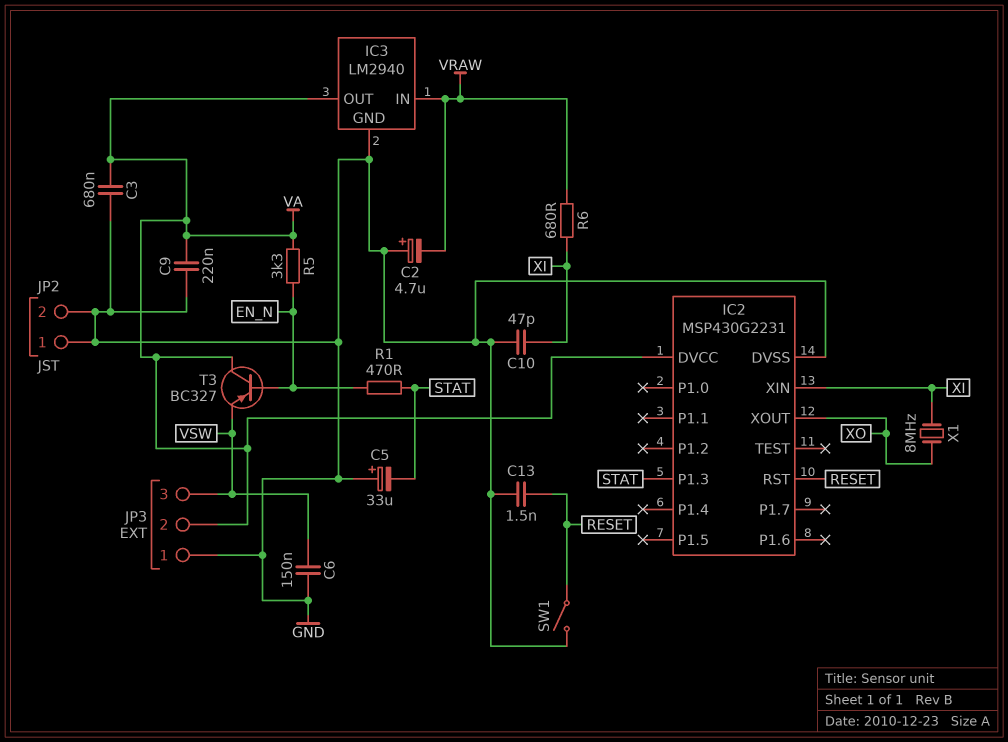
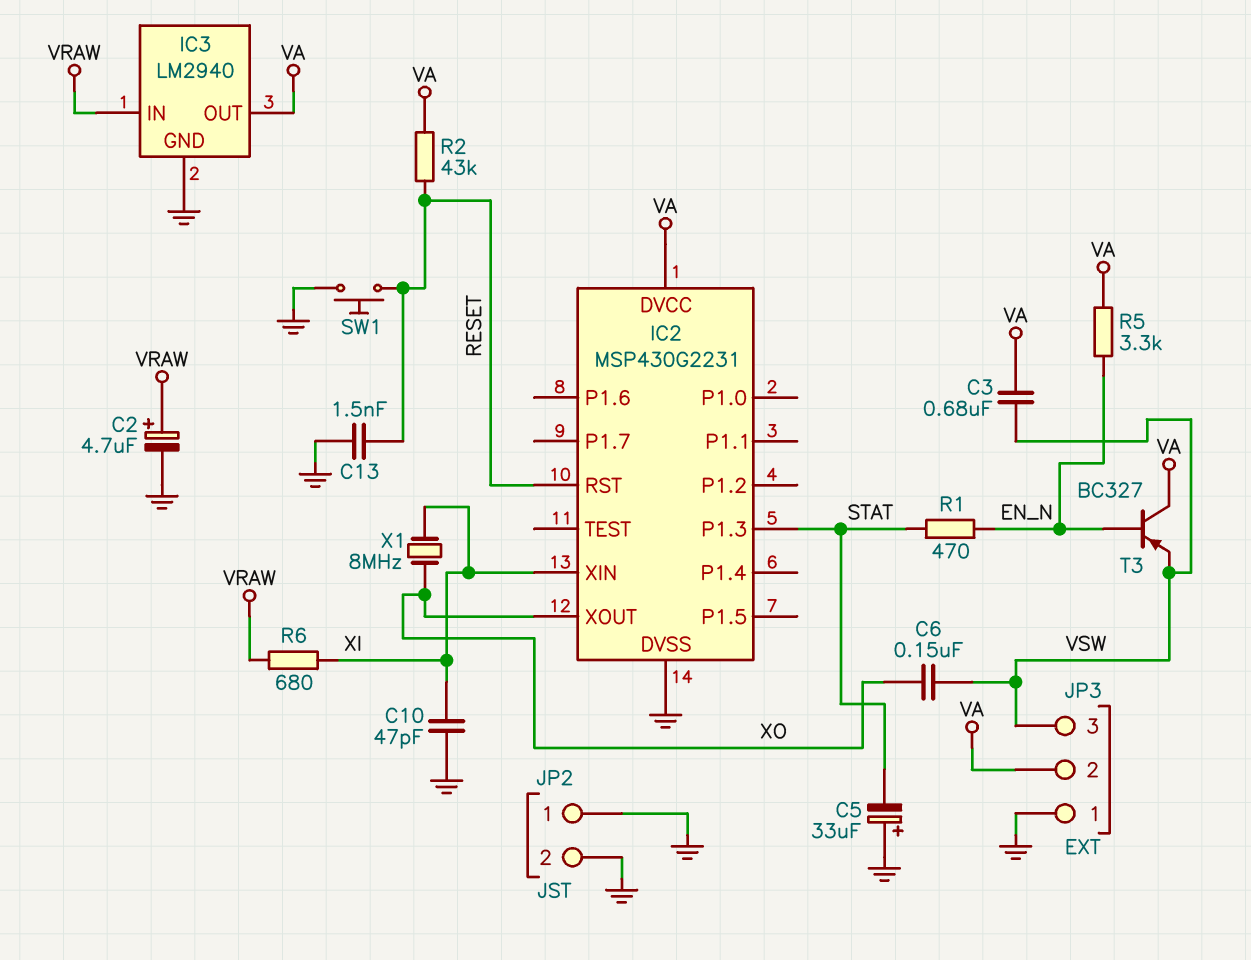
C2: 4.7uF (plus GND, minus VRAW) -> 4.7uF (plus VRAW, minus GND)
C3: 680nF (GND, VA) -> 680nF (VA, VSW)
C6: 150nF (GND, VSW) -> 150nF (VSW, XO)
C9: 220nF (GND, VA) -> none
R2: none -> 43k (RESET, VA)
SW1: switch (GND, RESET) -> button (GND, RESET)

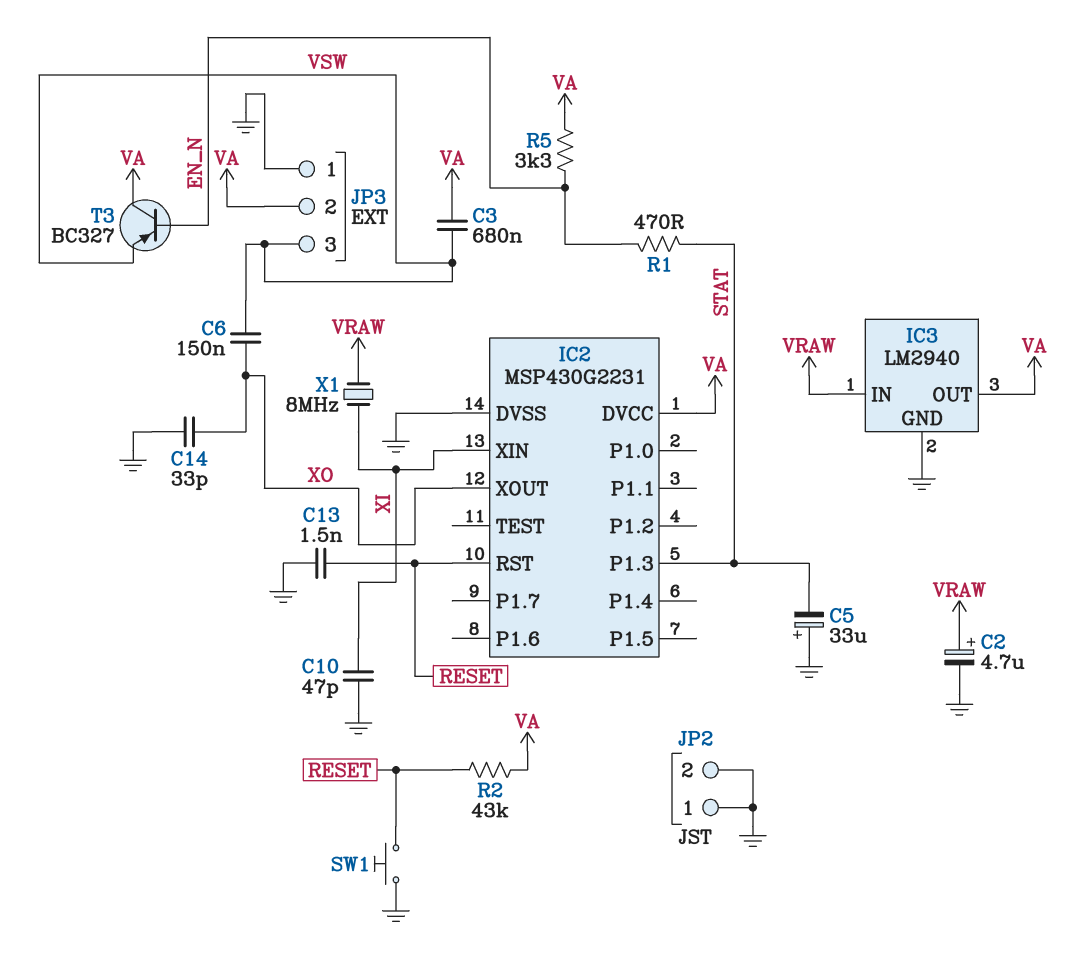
C14: none -> 33pF (GND, XO)
R6: 680 (VRAW, XI) -> none
X1: 8MHz (XI, XO) -> 8MHz (VRAW, XI)

